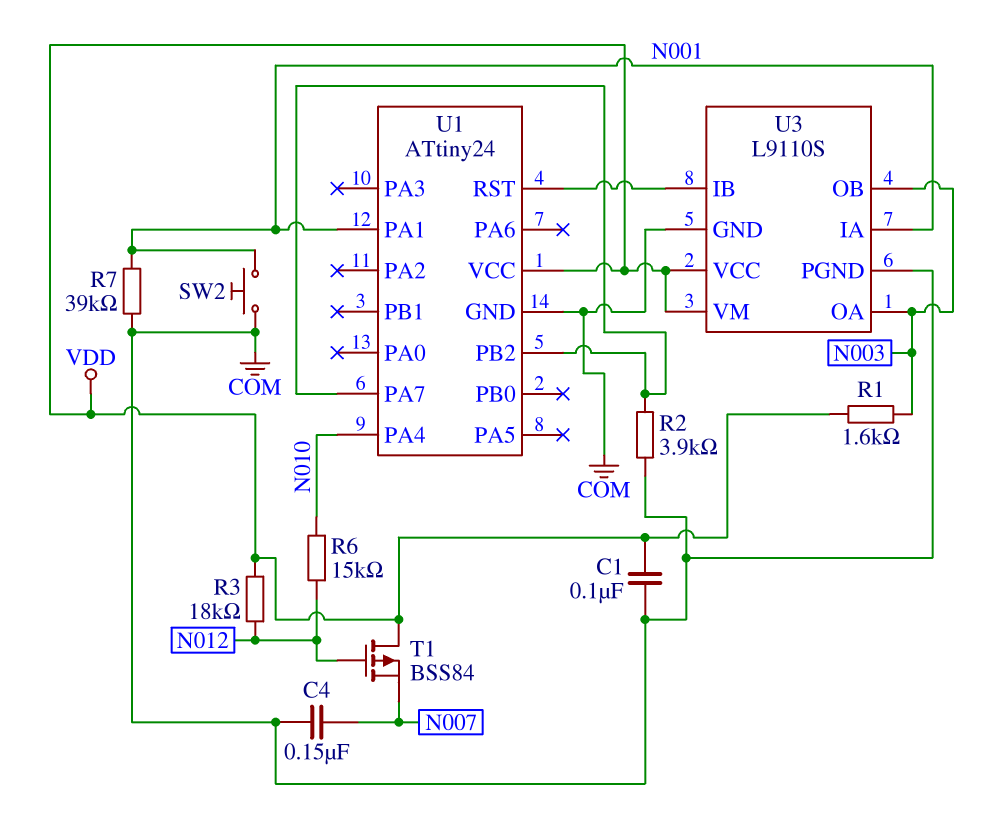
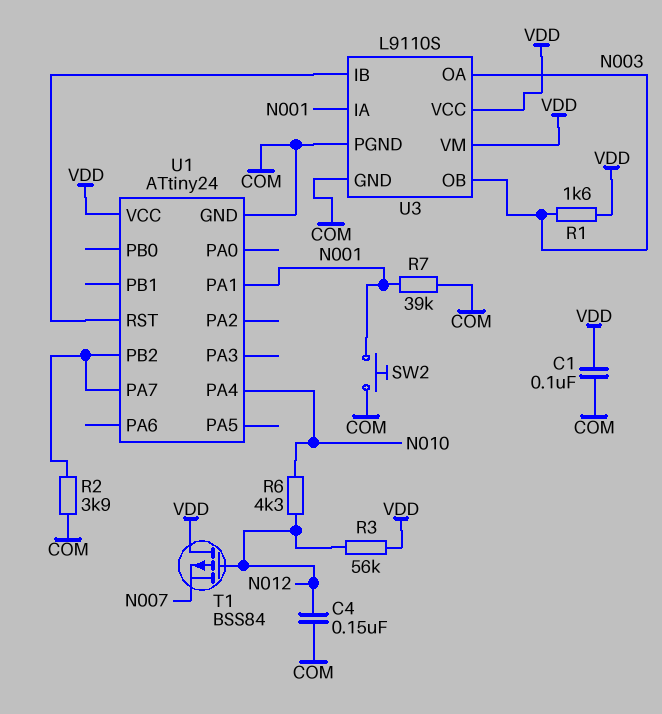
C4: 150nF (COM, N007) -> 150nF (COM, N012)
R3: 18k (N012, VDD) -> 56k (N012, VDD)
R6: 15k (N010, N012) -> 4.3k (N010, N012)

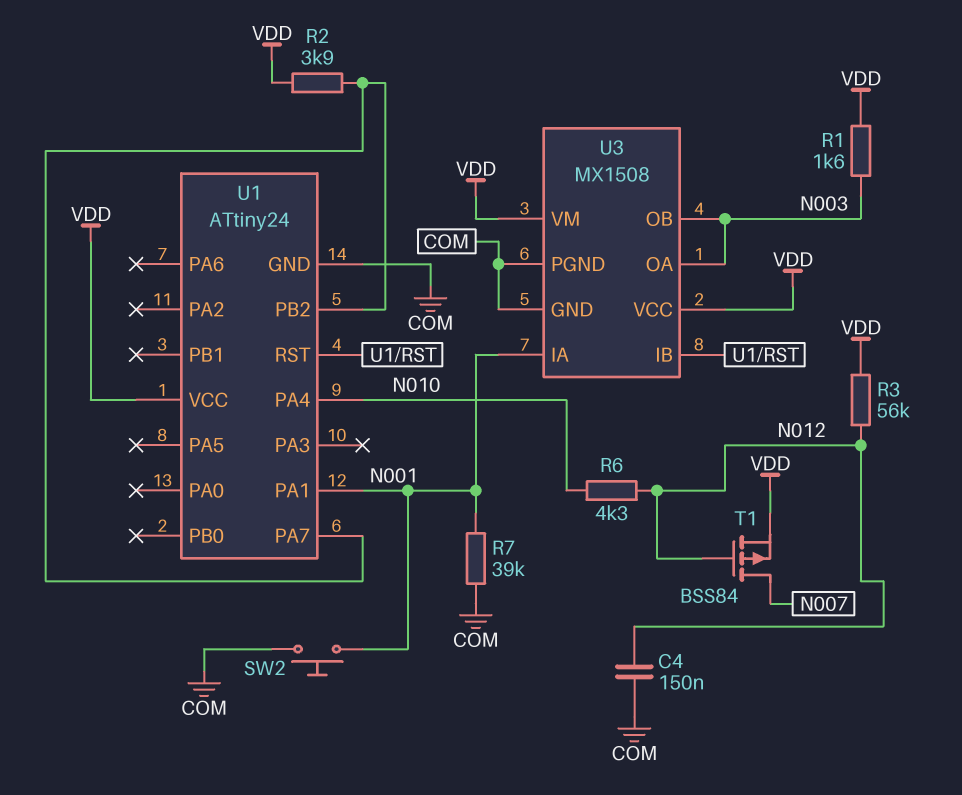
C1: 100nF (COM, VDD) -> none
R2: 3.9k (COM, U1/PA7) -> 3.9k (U1/PA7, VDD)
T1: PMOS BSS84 (G N012, D VDD, S N007) -> PMOS BSS84 (G N012, D N007, S VDD)
U3: L9110S -> MX1508

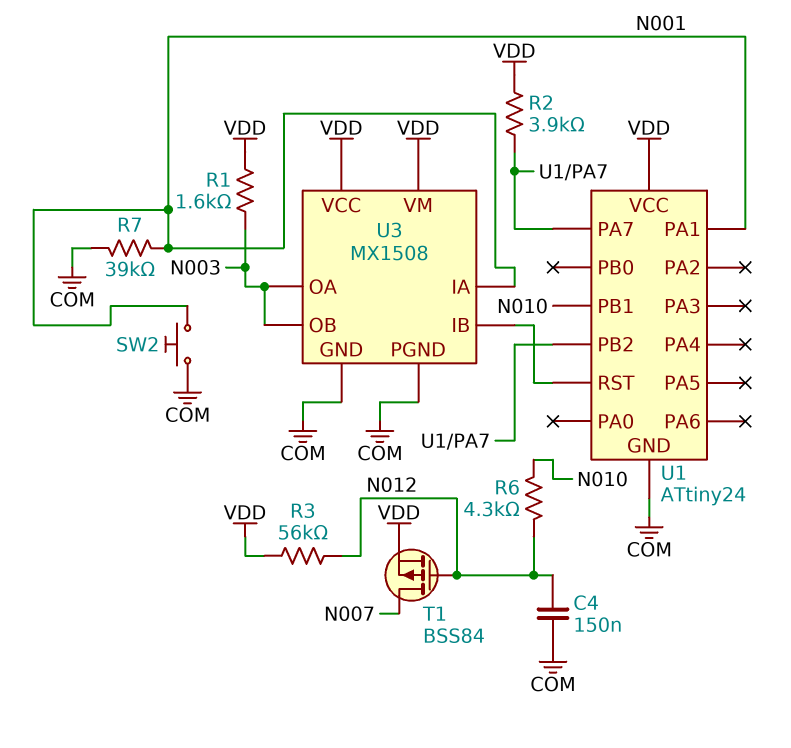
U1 pin PA4: N010 -> none
U1 pin PB1: none -> N010

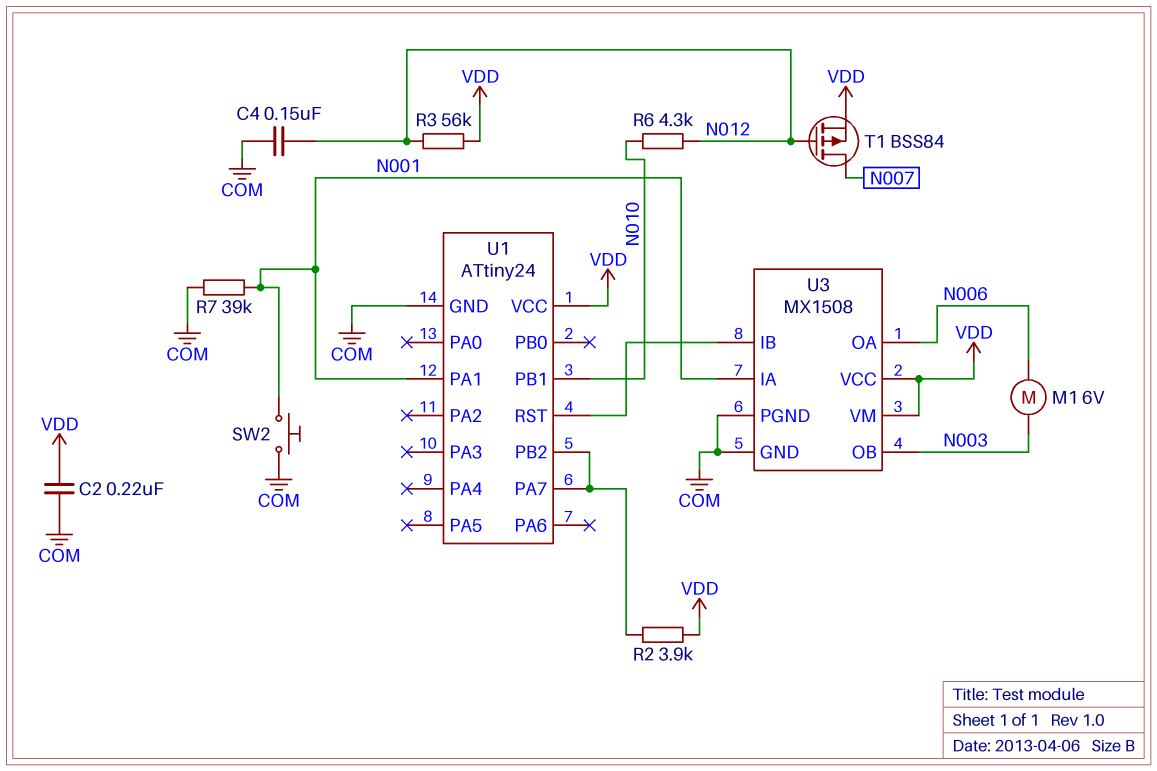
C2: none -> 220nF (COM, VDD)
M1: none -> motor 6V (N003, N006)
R1: 1.6k (N003, VDD) -> none
U3 pin OA: N003 -> N006

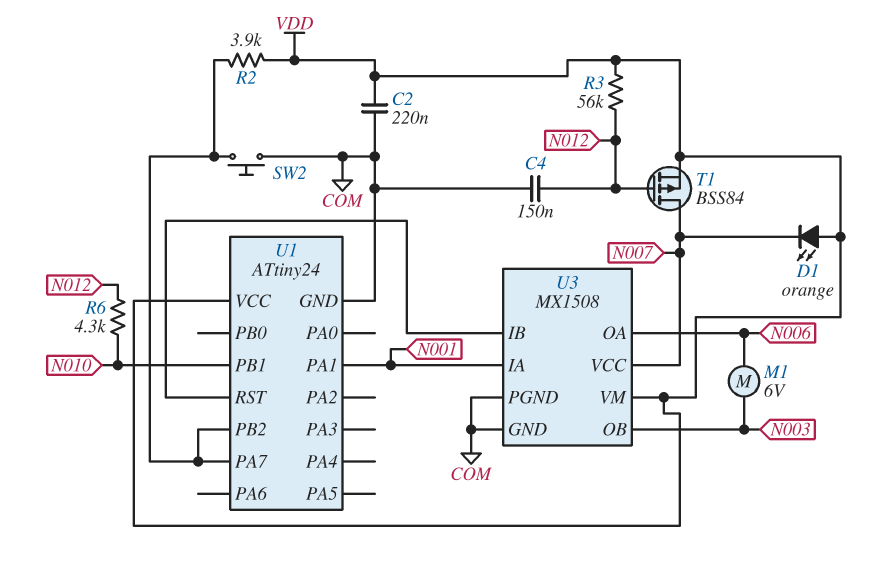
D1: none -> LED orange (A VDD, K N007)
R7: 39k (COM, N001) -> none
SW2: button (COM, N001) -> button (COM, U1/PA7)
U3 pin VCC: VDD -> N007

